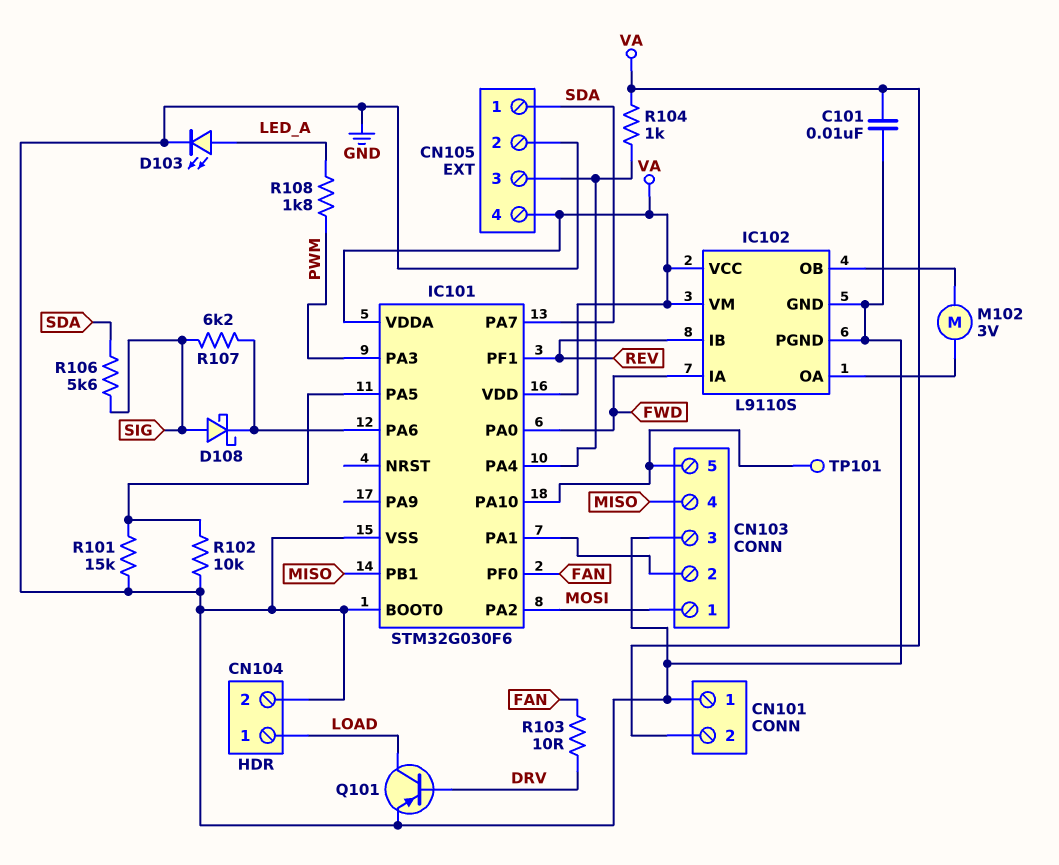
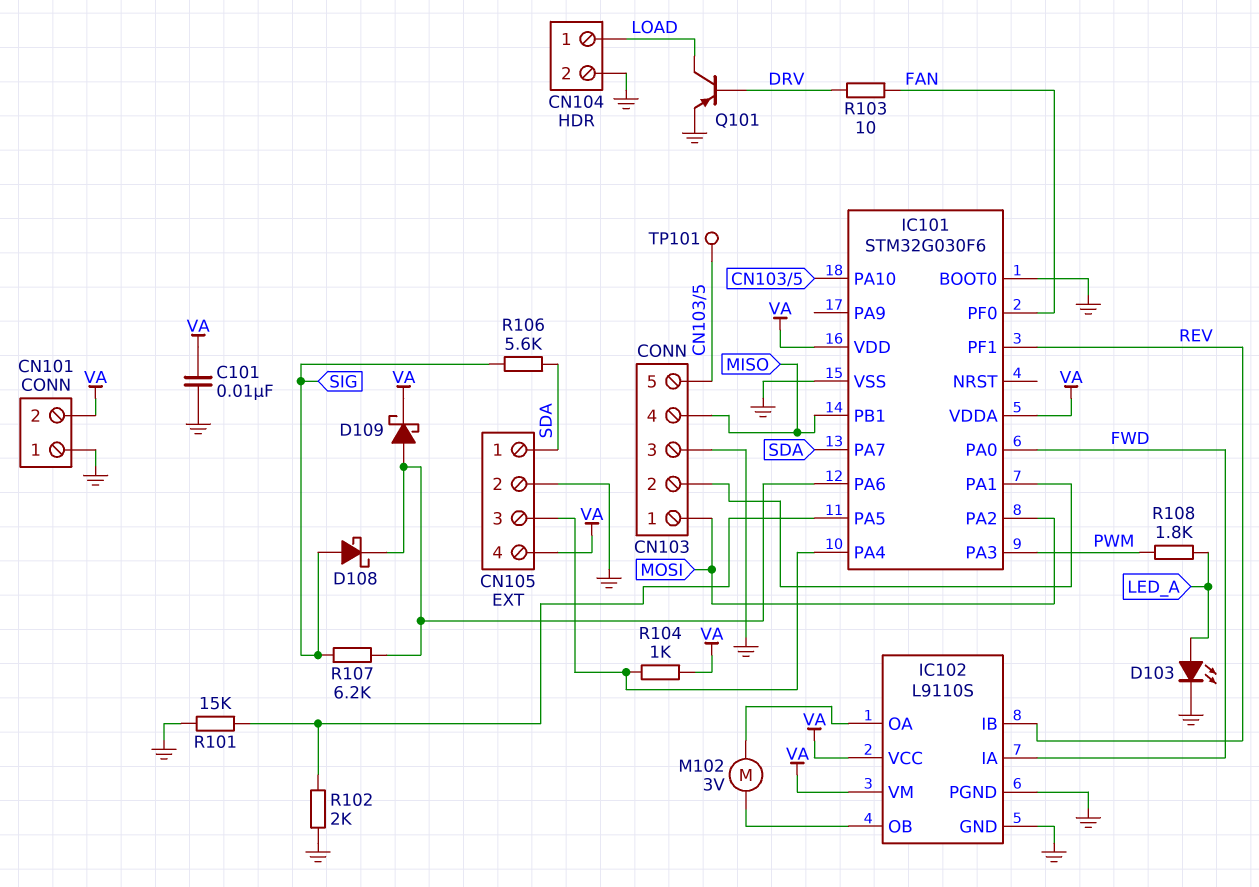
D109: none -> schottky (A IC101/PA6, K VA)
R102: 10k (GND, IC101/PA5) -> 2k (GND, IC101/PA5)

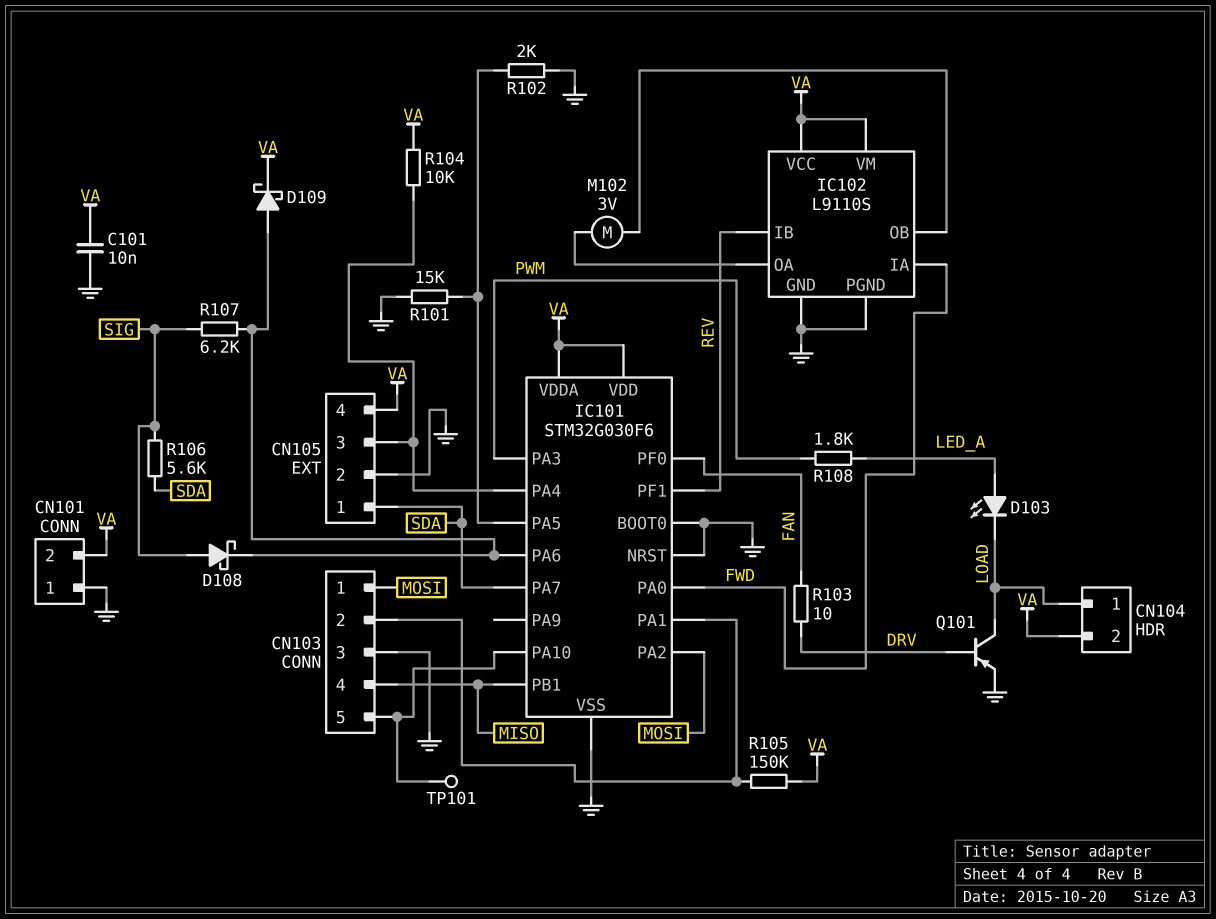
CN104 pin 2: GND -> VA
D103: LED (A LED_A, K GND) -> LED (A LED_A, K LOAD)
IC101 pin NRST: none -> GND
R104: 1k (CN105/3, VA) -> 10k (CN105/3, VA)
R105: none -> 150k (CN103/2, VA)

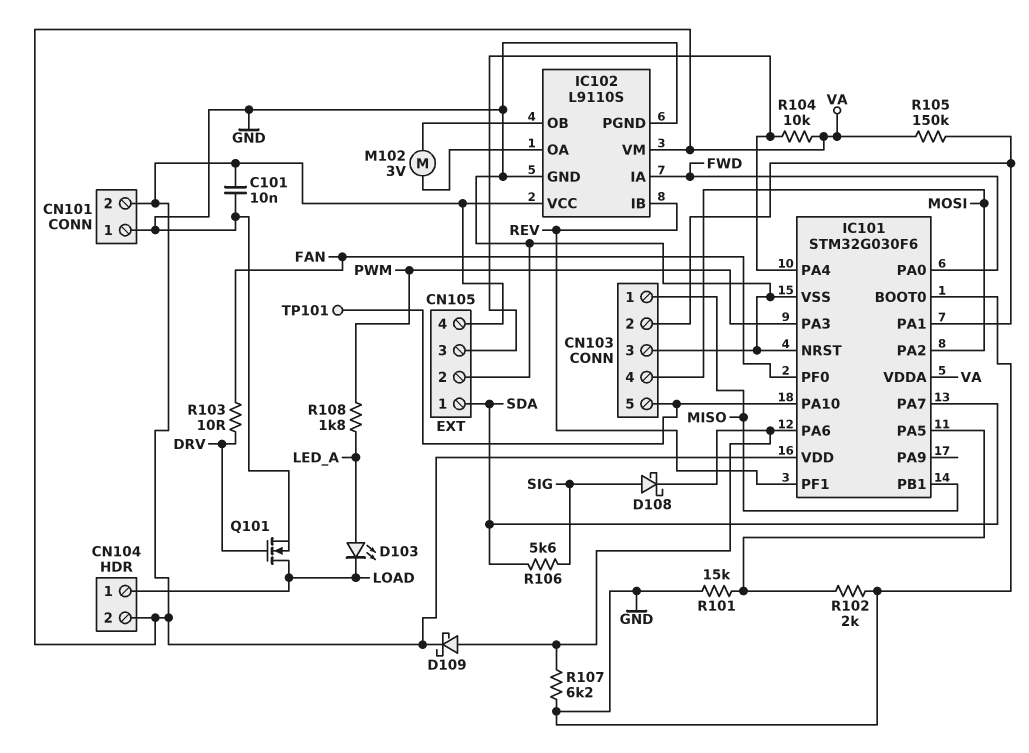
CN103 pin 1: MOSI -> MISO
CN103 pin 4: MISO -> MOSI
Q101: PNP (B DRV, C LOAD, E GND) -> NMOS (G DRV, D LOAD, S GND)
R107: 6.2k (IC101/PA6, SIG) -> 6.2k (GND, IC101/PA6)

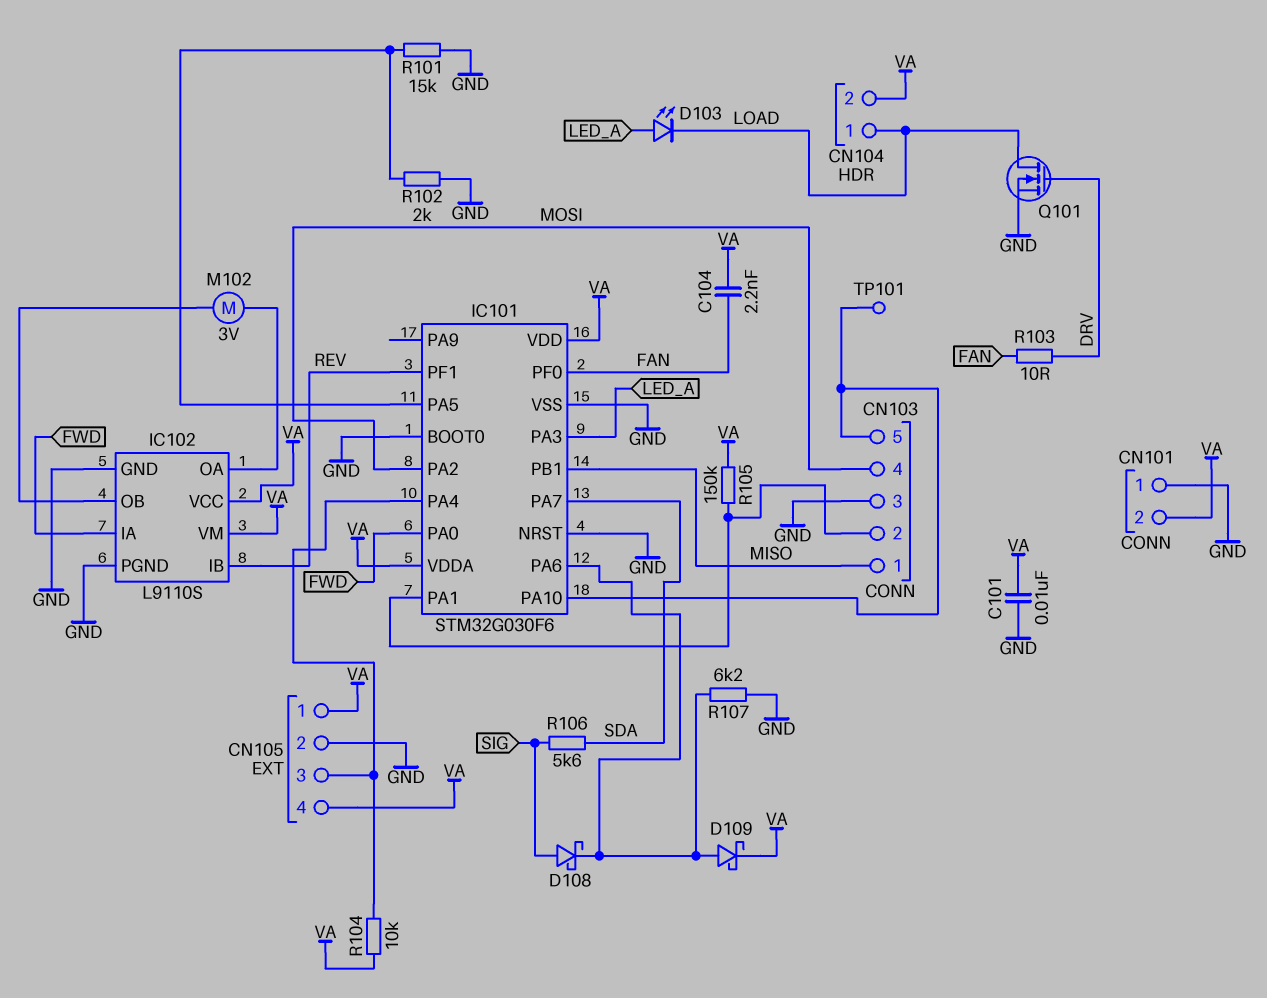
C104: none -> 2.2nF (FAN, VA)
CN105 pin 1: SDA -> VA
IC101 pin PA3: PWM -> LED_A
R108: 1.8k (LED_A, PWM) -> none

